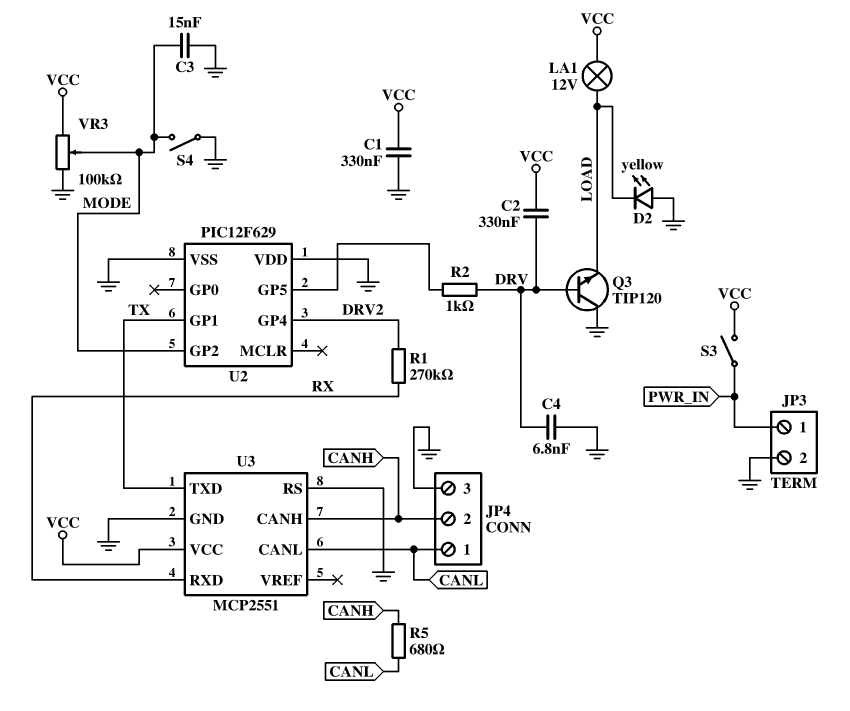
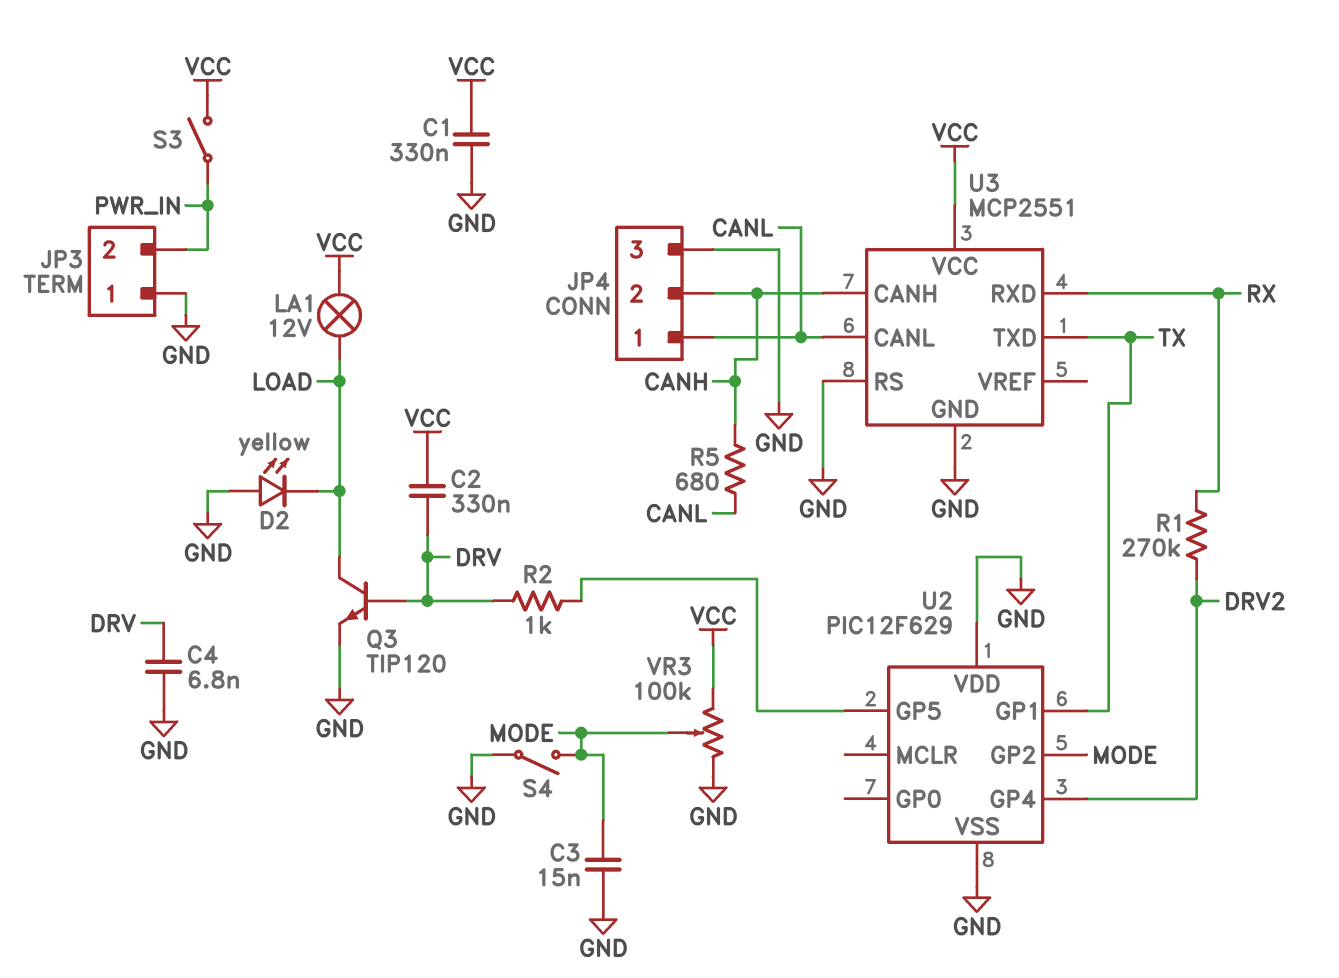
JP3 pin 1: PWR_IN -> GND
JP3 pin 2: GND -> PWR_IN
Q3: NPN TIP120 (B DRV, C GND, E LOAD) -> NPN TIP120 (B DRV, C LOAD, E GND)

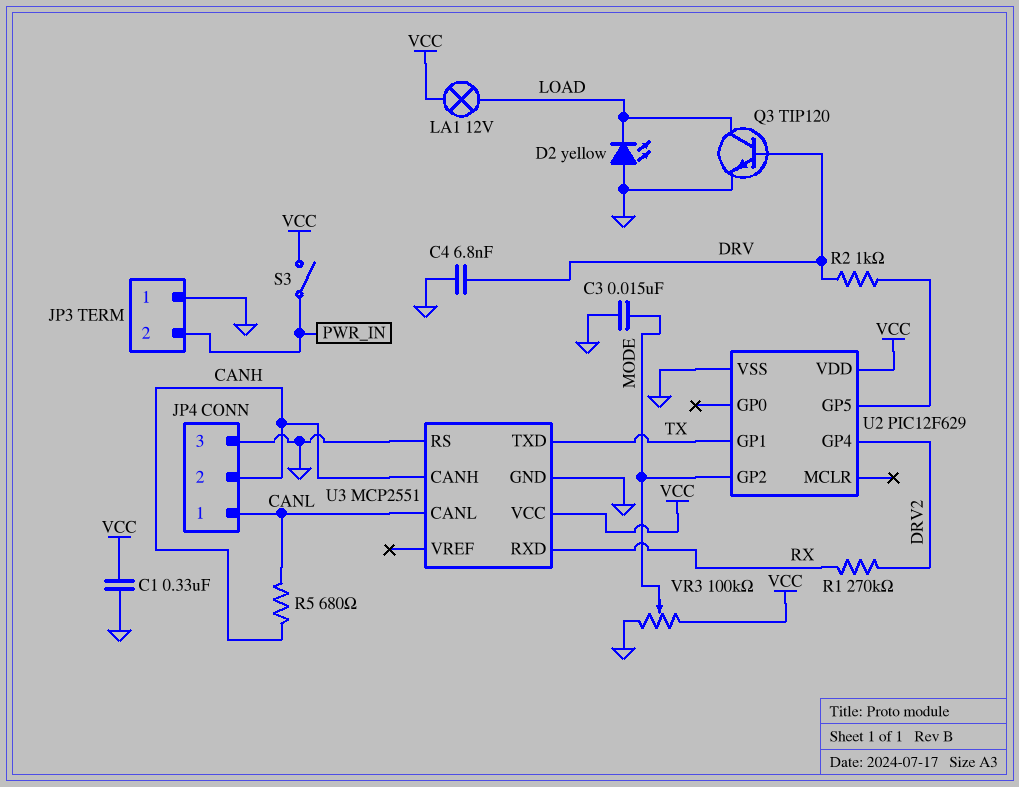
C2: 330nF (DRV, VCC) -> none
S4: switch (GND, MODE) -> none
U2 pin VDD: GND -> VCC

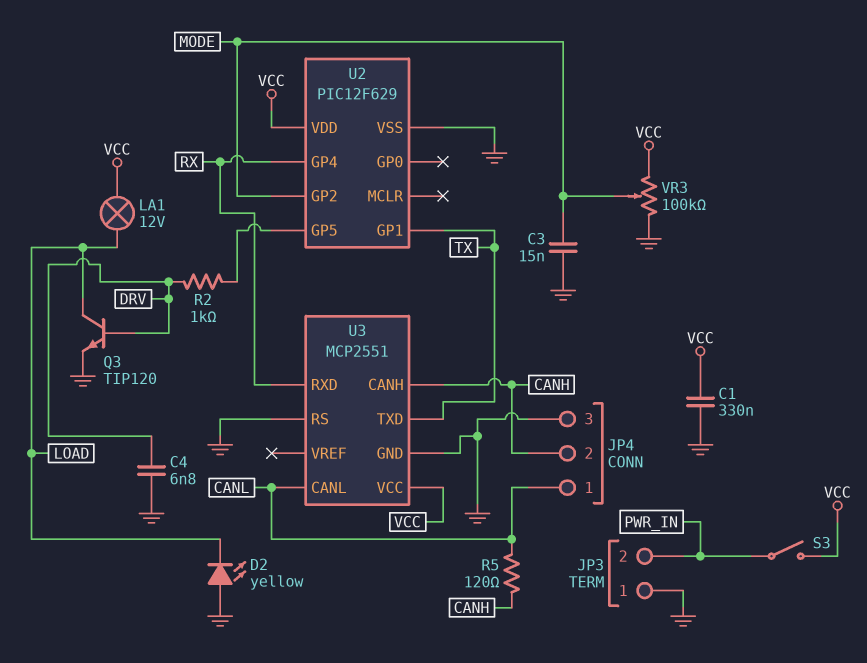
R1: 270k (DRV2, RX) -> none
R5: 680 (CANH, CANL) -> 120 (CANH, CANL)
U2 pin GP4: DRV2 -> RX

